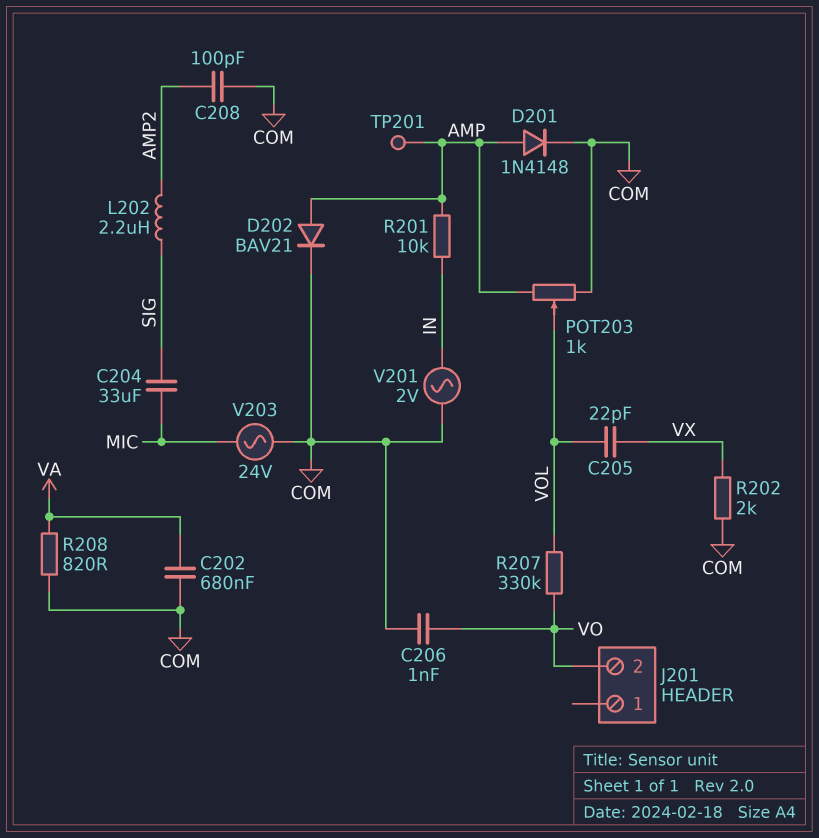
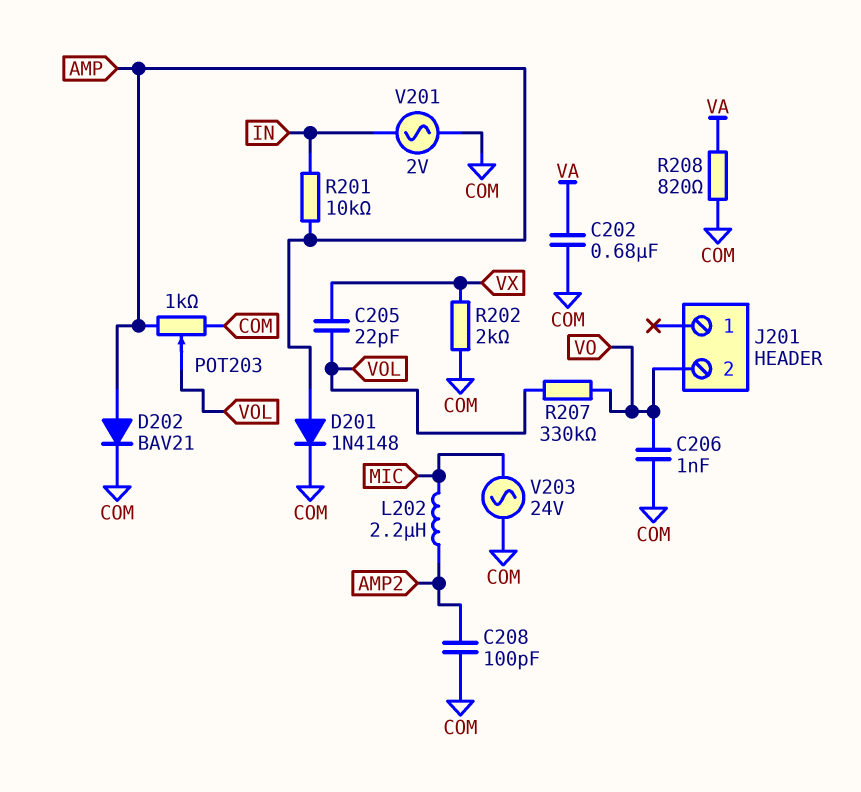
C204: 33uF (MIC, SIG) -> none
L202: 2.2uH (AMP2, SIG) -> 2.2uH (AMP2, MIC)
TP201: test point (AMP) -> none

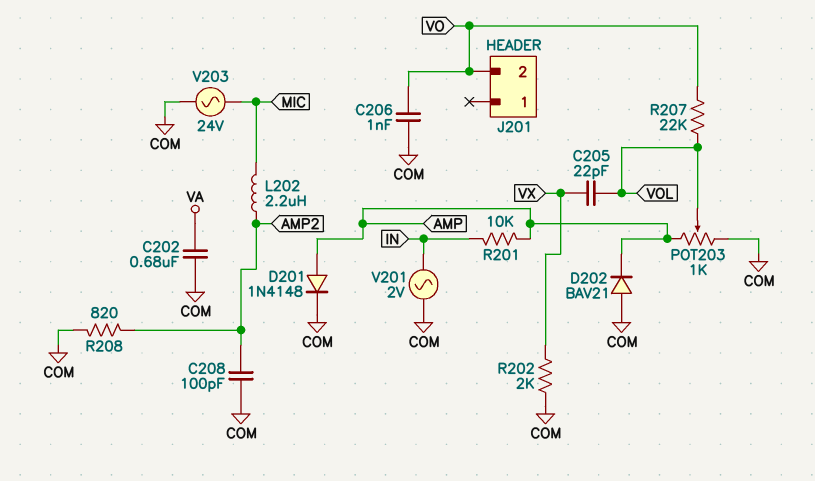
D202: diode BAV21 (A AMP, K COM) -> diode BAV21 (A COM, K AMP)
R207: 330k (VO, VOL) -> 22k (VO, VOL)
R208: 820 (COM, VA) -> 820 (AMP2, COM)

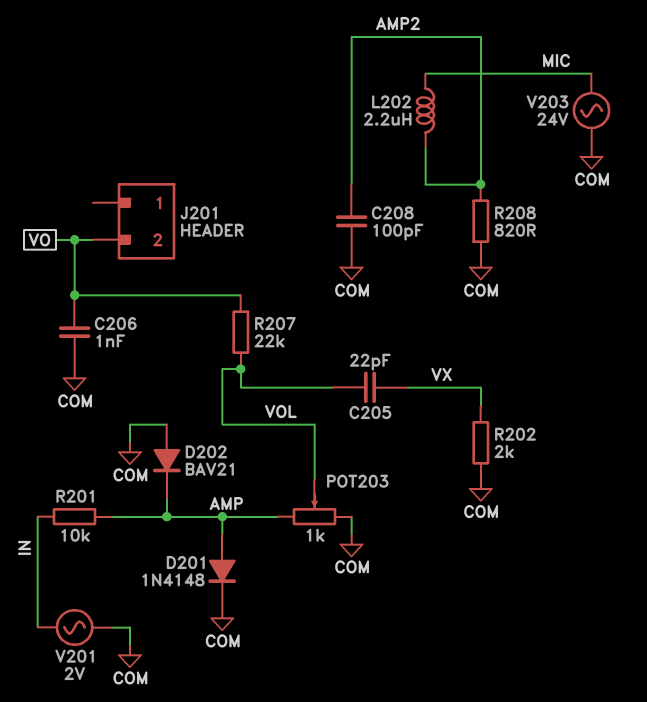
C202: 680nF (COM, VA) -> none

